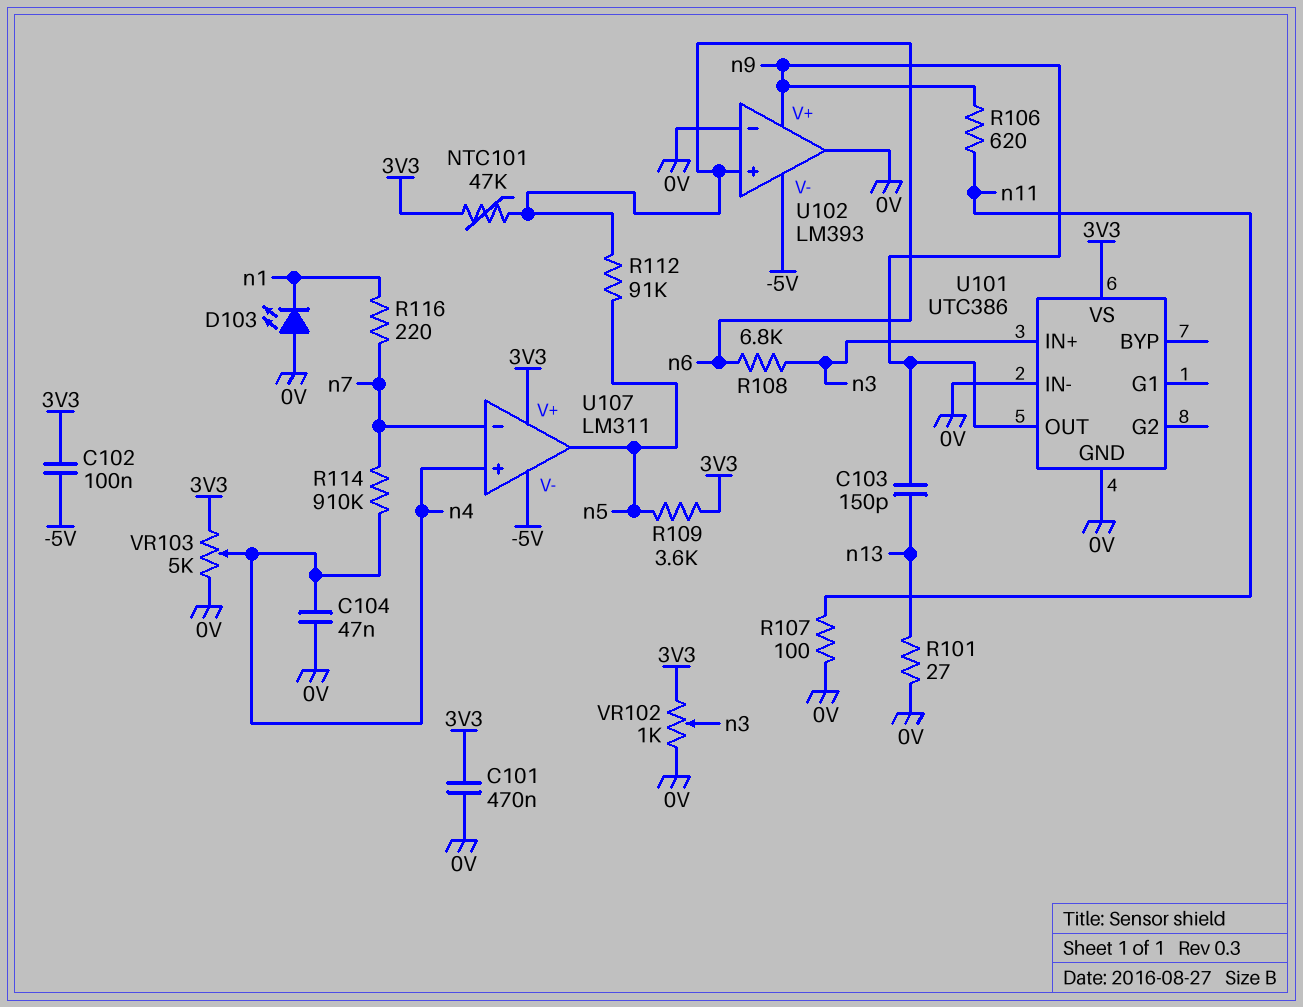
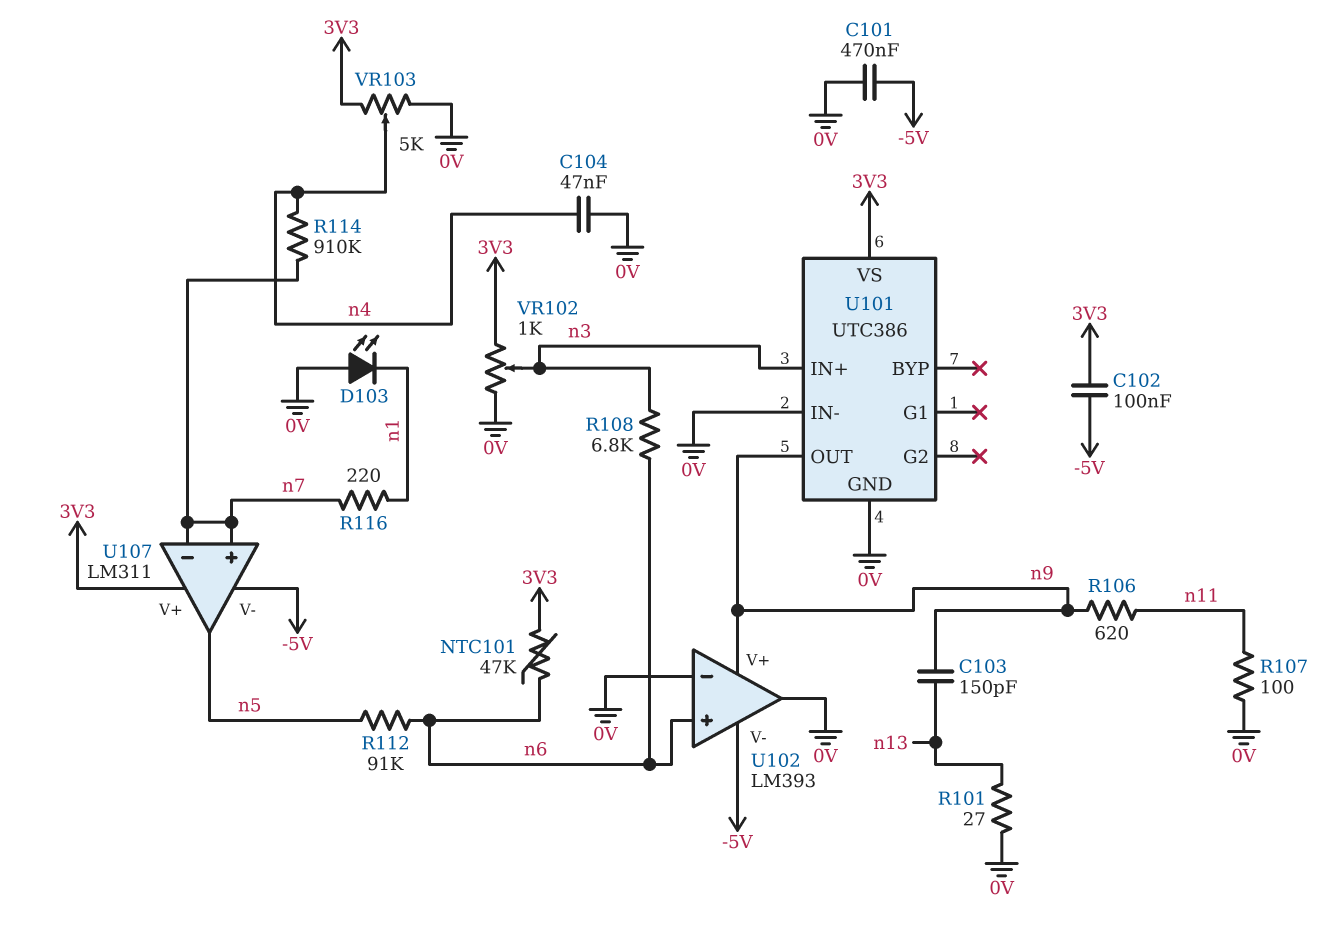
C101: 470nF (0V, 3V3) -> 470nF (-5V, 0V)
R109: 3.6k (3V3, n5) -> none
U107 pin in+: n4 -> n7

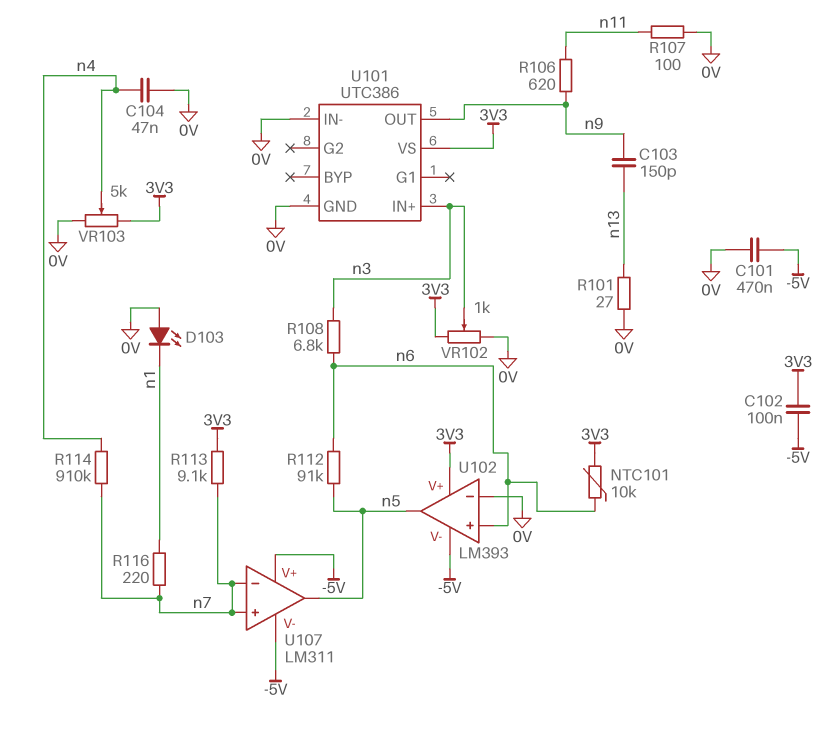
NTC101: 47k (3V3, n6) -> 10k (3V3, n6)
R113: none -> 9.1k (3V3, n7)
U102 pin V+: n9 -> 3V3
U102 pin out: 0V -> n5
U107 pin V+: 3V3 -> -5V

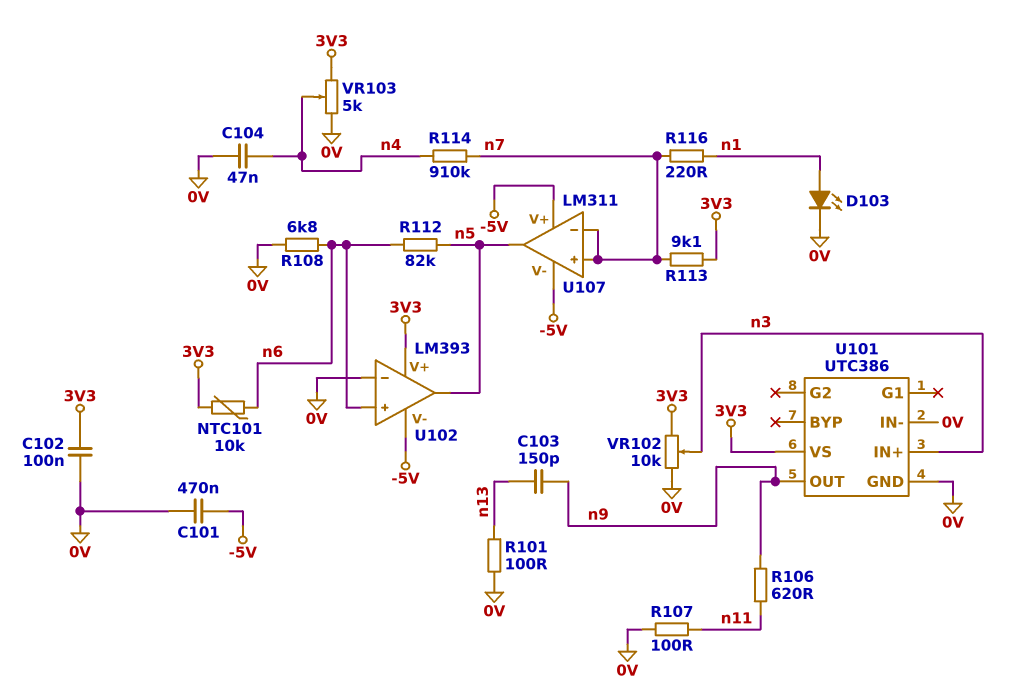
C102: 100nF (-5V, 3V3) -> 100nF (0V, 3V3)
D103: LED (A 0V, K n1) -> LED (A n1, K 0V)
R101: 27 (0V, n13) -> 100 (0V, n13)
R108: 6.8k (n3, n6) -> 6.8k (0V, n6)
R112: 91k (n5, n6) -> 82k (n5, n6)
VR102: 1k (0V, 3V3, wiper n3) -> 10k (0V, 3V3, wiper n3)

